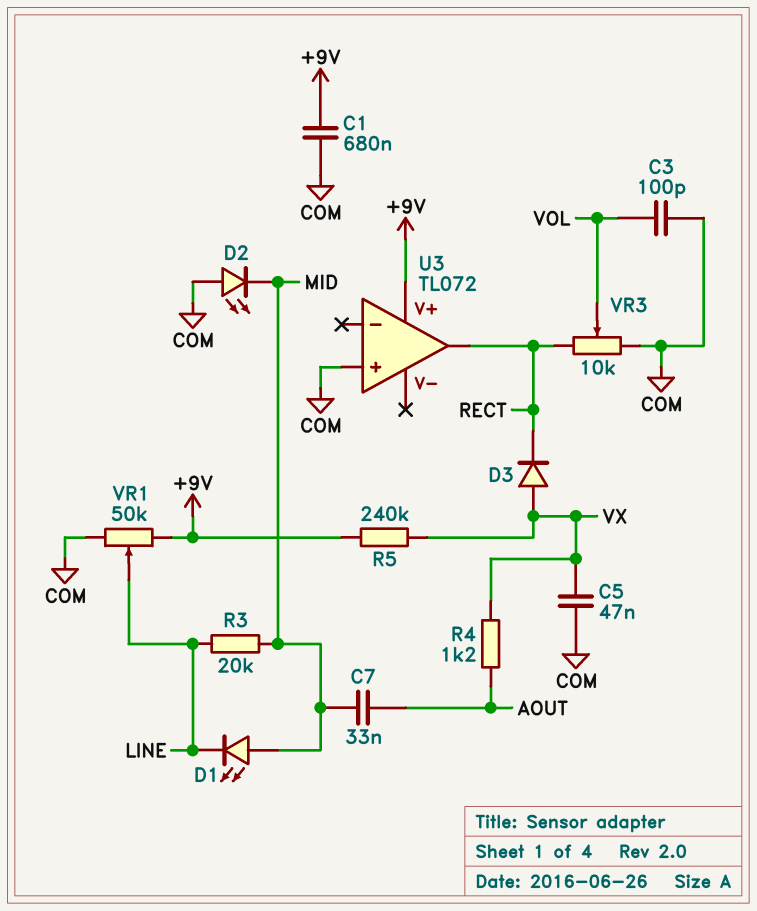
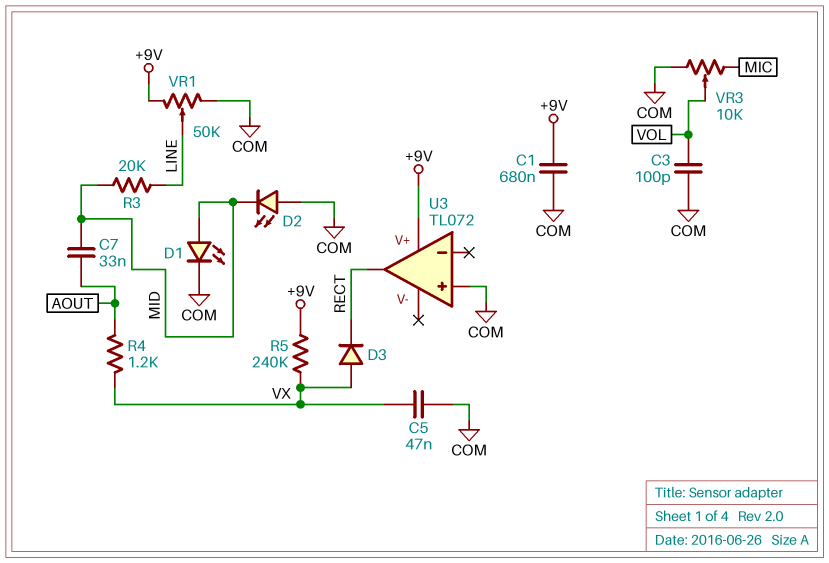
D1: LED (A MID, K LINE) -> LED (A MID, K COM)
VR3: 10k (COM, RECT, wiper VOL) -> 10k (COM, MIC, wiper VOL)

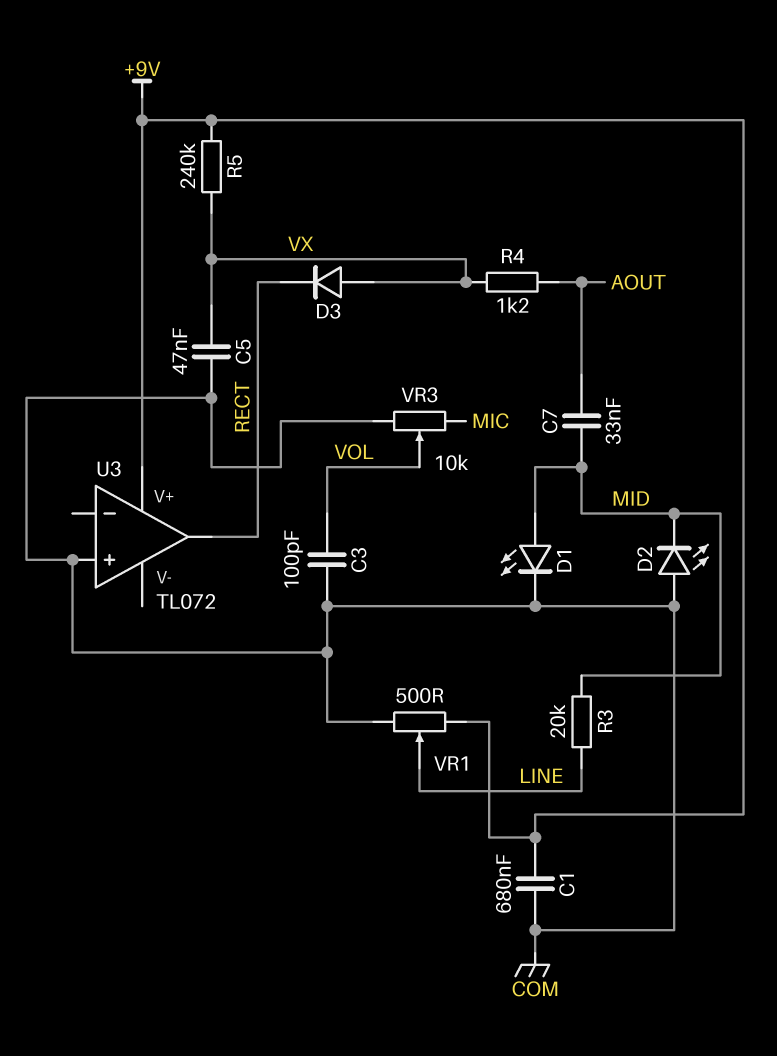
VR1: 50k (+9V, COM, wiper LINE) -> 500 (+9V, COM, wiper LINE)

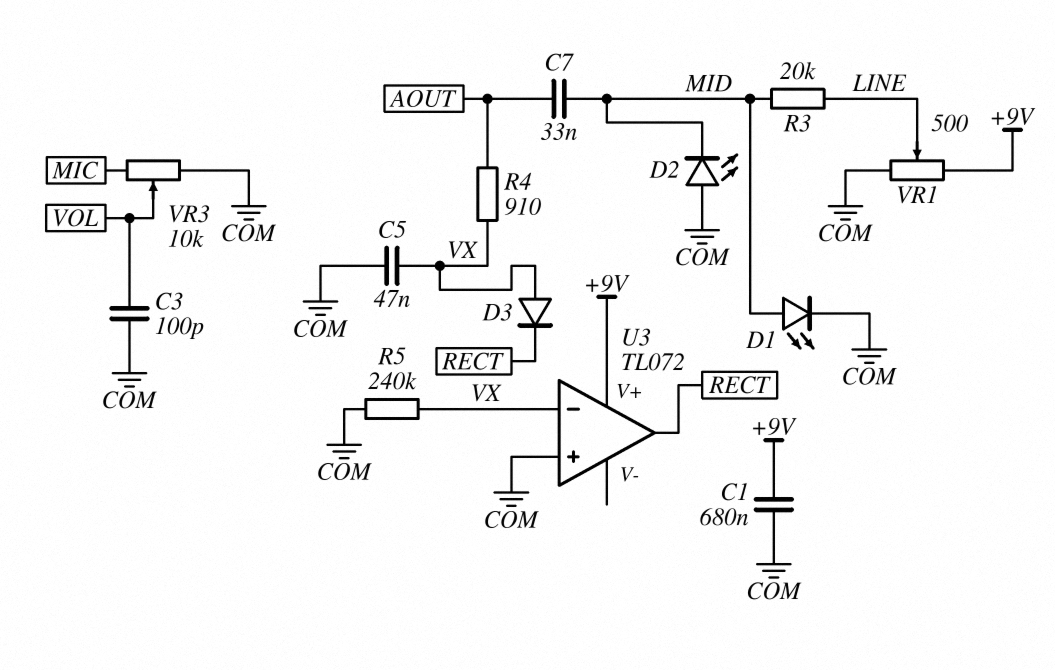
R4: 1.2k (AOUT, VX) -> 910 (AOUT, VX)
R5: 240k (+9V, VX) -> 240k (COM, VX)
U3 pin in-: none -> VX

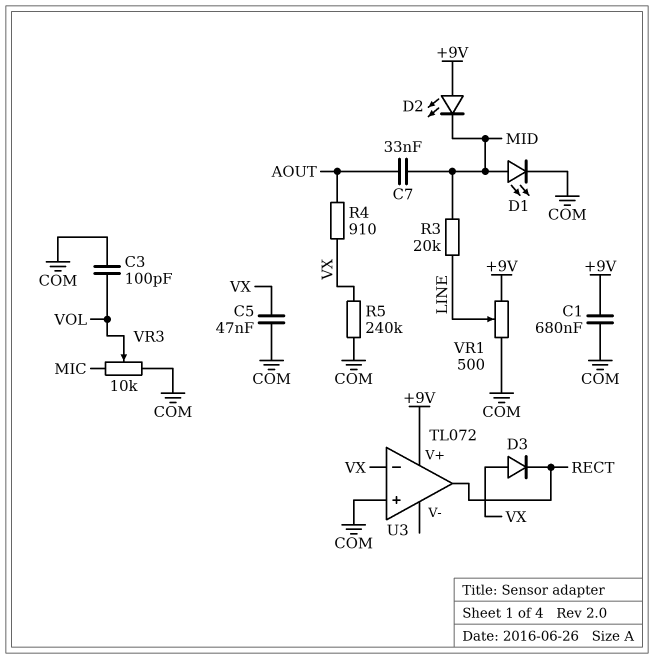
D2: LED (A COM, K MID) -> LED (A +9V, K MID)

